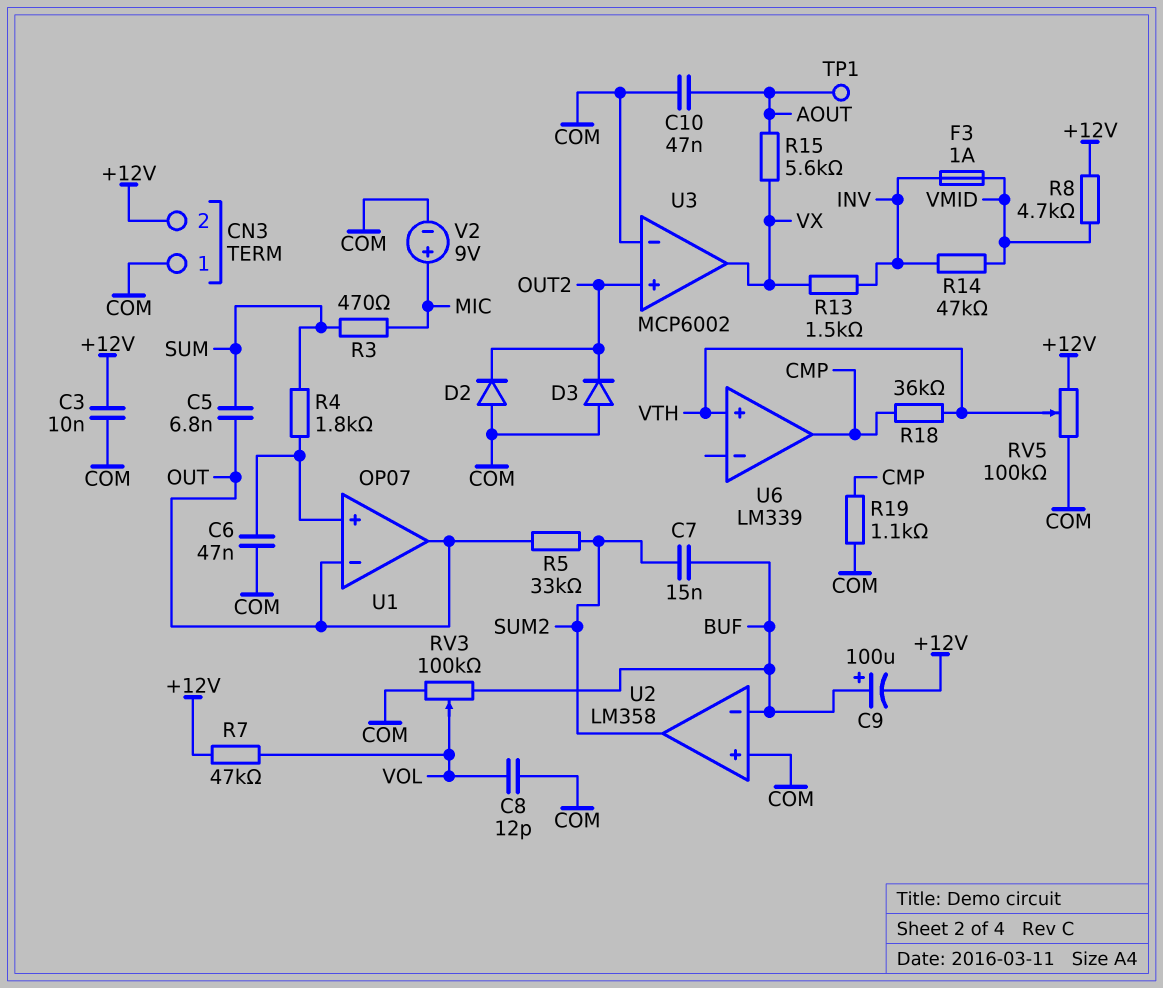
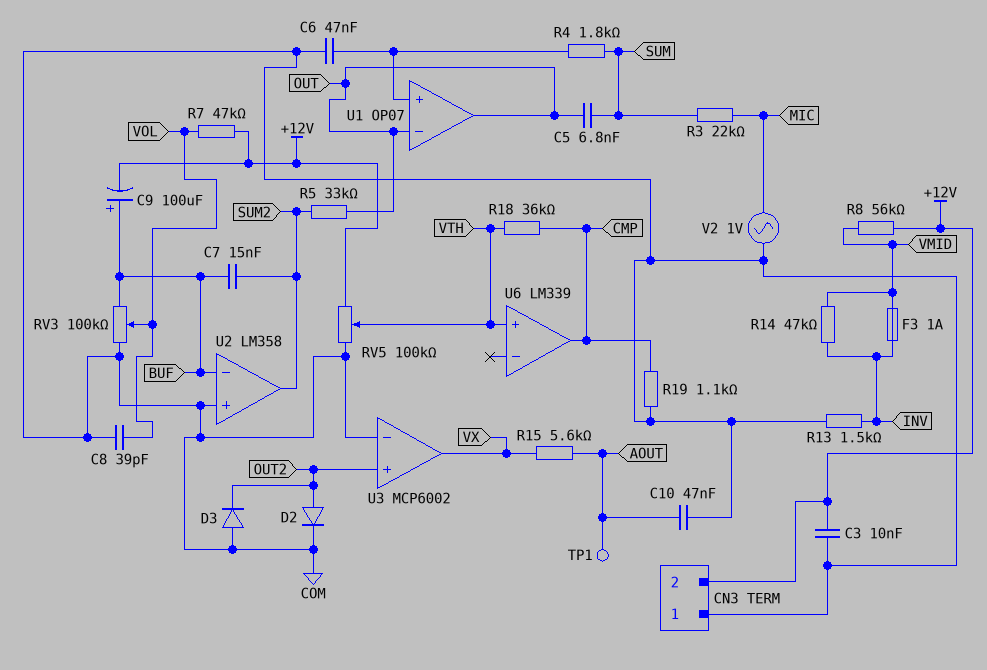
C8: 12pF (COM, VOL) -> 39pF (COM, VOL)
D2: diode (A COM, K OUT2) -> diode (A OUT2, K COM)
R3: 470 (MIC, SUM) -> 22k (MIC, SUM)
R8: 4.7k (+12V, VMID) -> 56k (+12V, VMID)
R13: 1.5k (INV, VX) -> 1.5k (COM, INV)
V2: 9V (plus MIC, minus COM) -> AC 1V (COM, MIC)

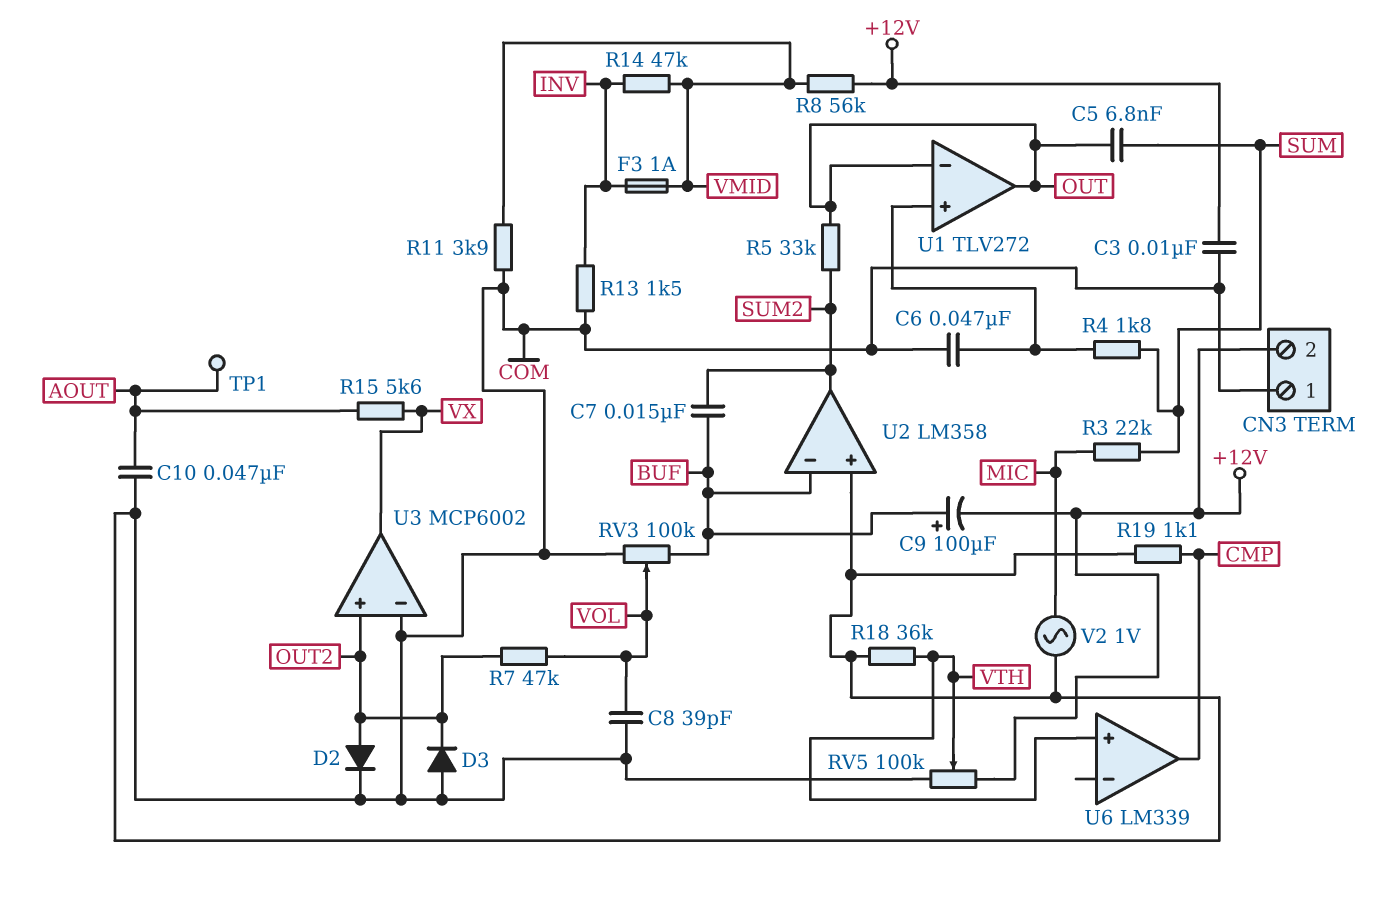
R7: 47k (+12V, VOL) -> 47k (OUT2, VOL)
R11: none -> 3.9k (COM, VMID)
R18: 36k (CMP, VTH) -> 36k (COM, VTH)
U1: OP07 -> TLV272

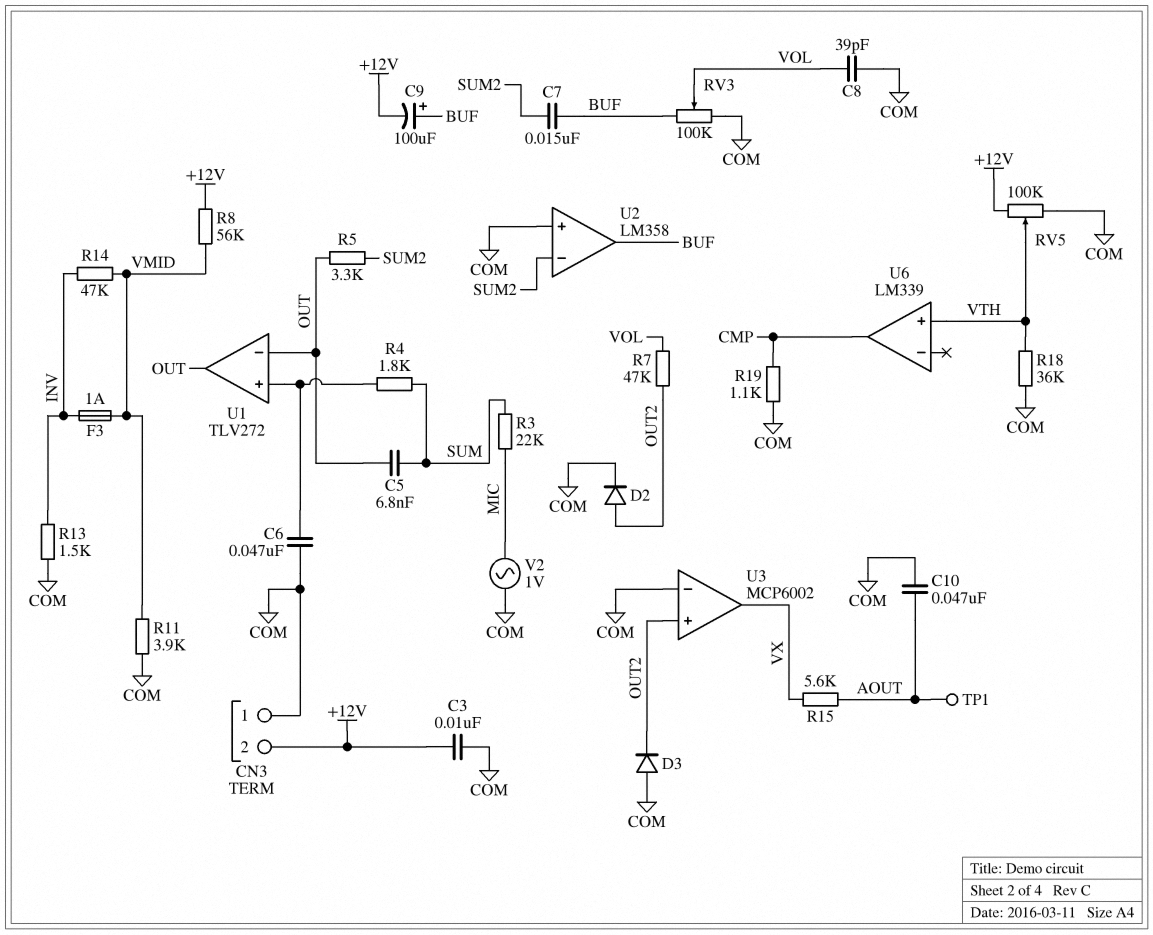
R5: 33k (OUT, SUM2) -> 3.3k (OUT, SUM2)
U2 pin in-: BUF -> SUM2
U2 pin out: SUM2 -> BUF

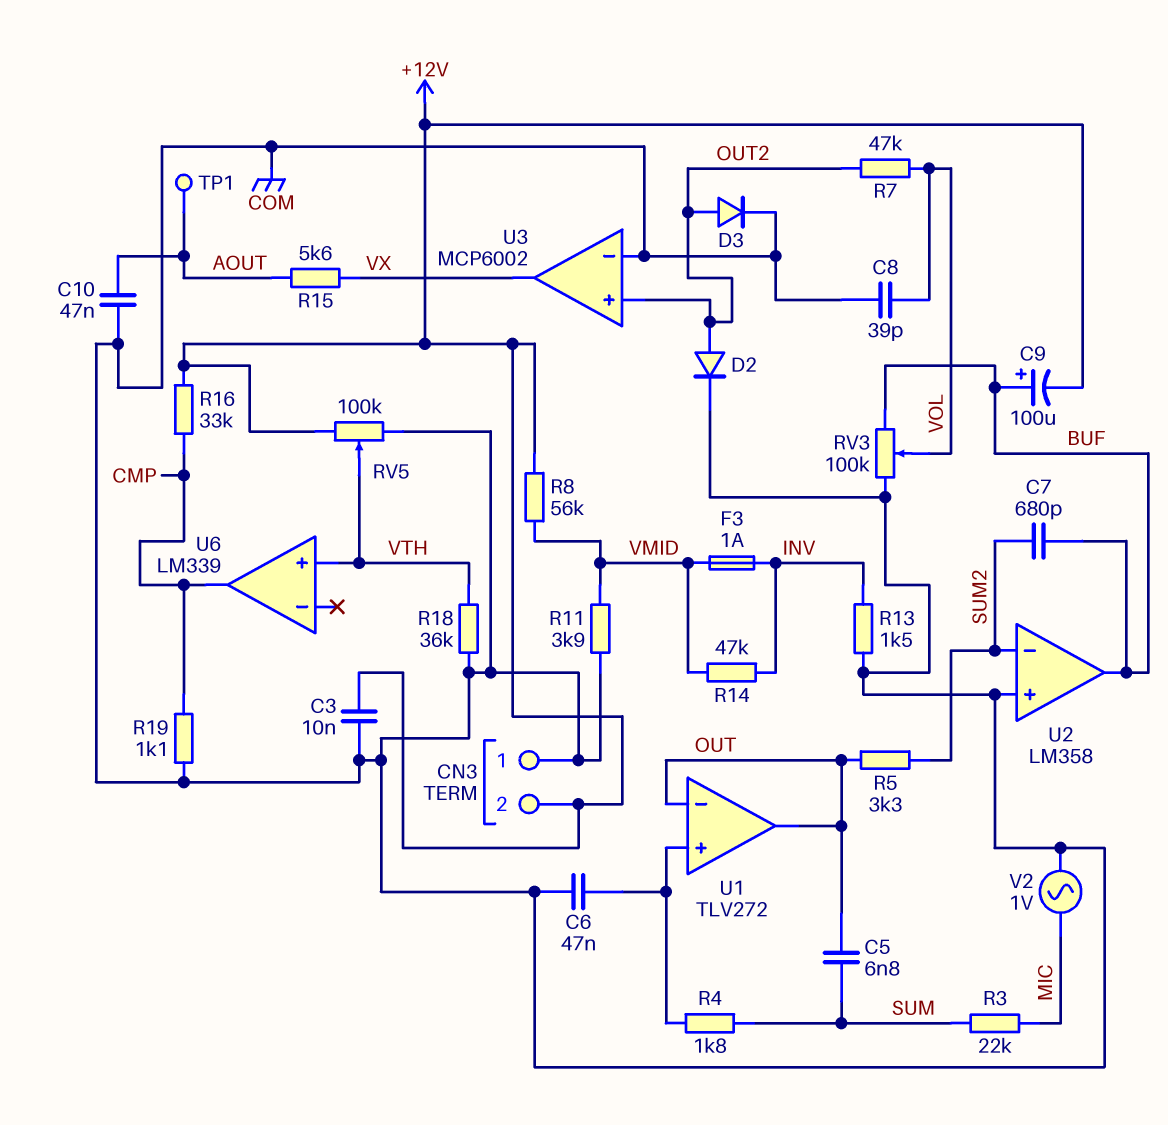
C7: 15nF (BUF, SUM2) -> 680pF (BUF, SUM2)
D3: diode (A COM, K OUT2) -> diode (A OUT2, K COM)
R16: none -> 33k (+12V, CMP)

